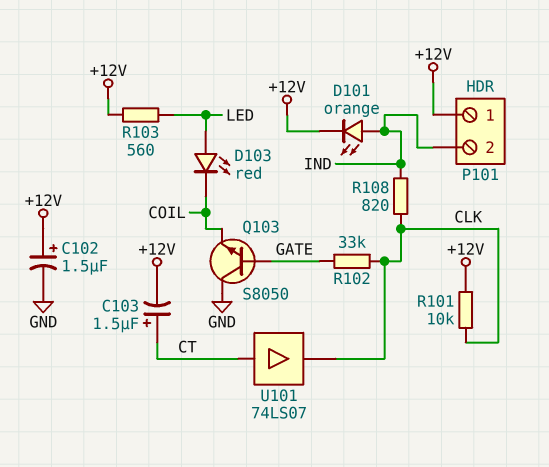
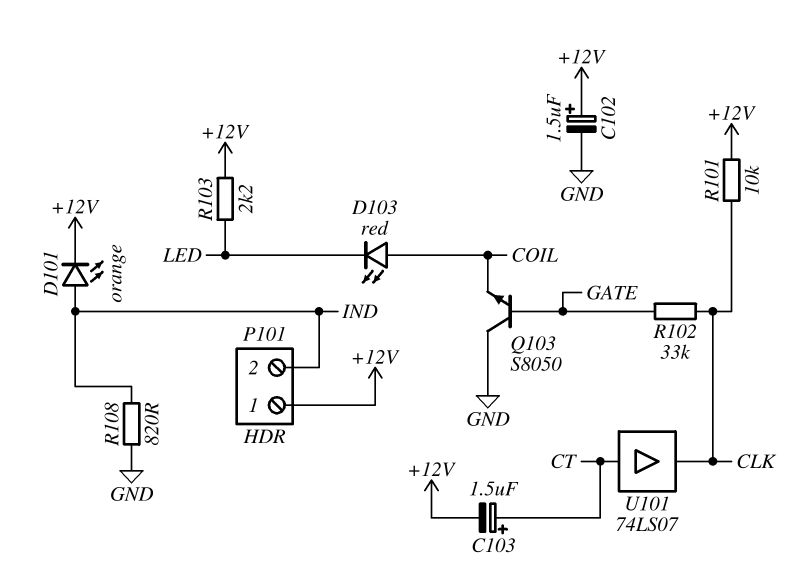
D103: LED red (A LED, K COIL) -> LED red (A COIL, K LED)
R103: 560 (+12V, LED) -> 2.2k (+12V, LED)
R108: 820 (CLK, IND) -> 820 (GND, IND)

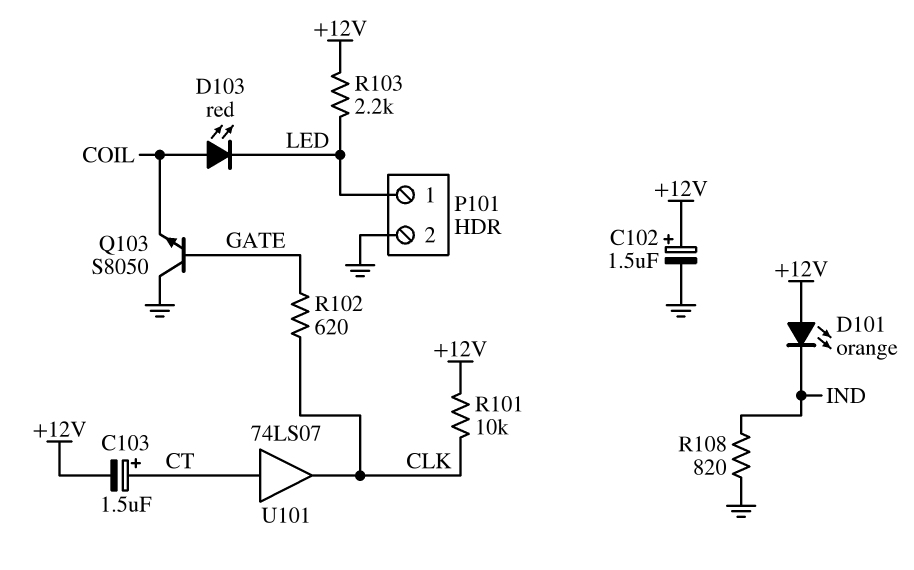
D101: LED orange (A IND, K +12V) -> LED orange (A +12V, K IND)
P101 pin 1: +12V -> LED
P101 pin 2: IND -> GND
R102: 33k (CLK, GATE) -> 620 (CLK, GATE)

